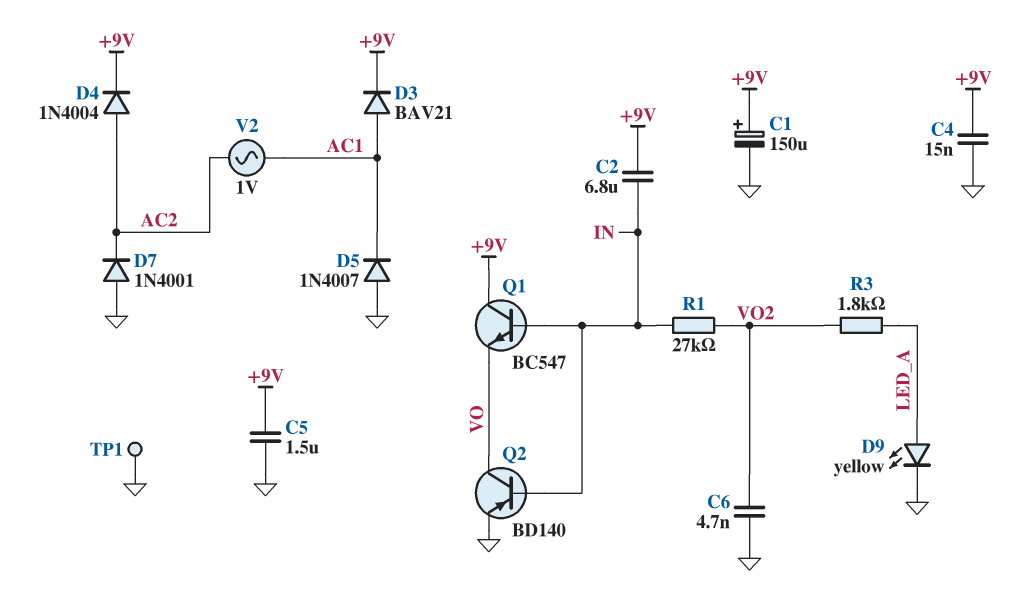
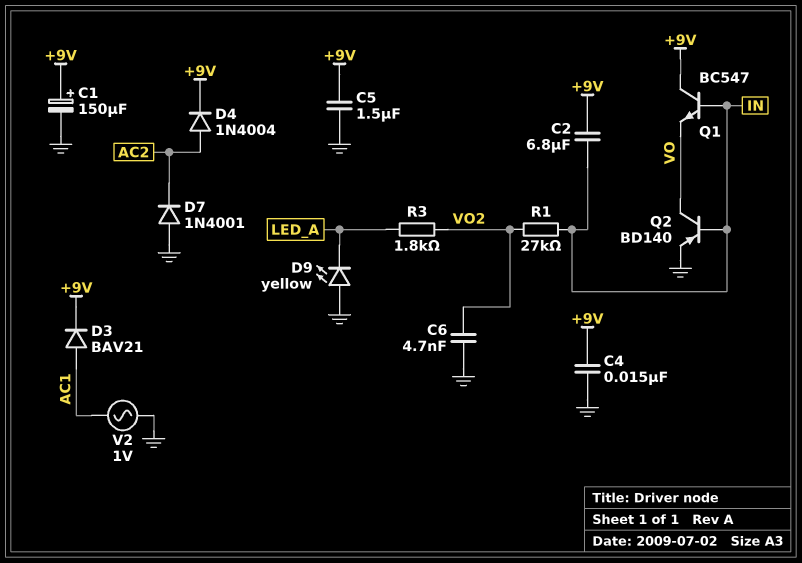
D5: diode 1N4007 (A GND, K AC1) -> none
D9: LED yellow (A LED_A, K GND) -> LED yellow (A GND, K LED_A)
TP1: test point (GND) -> none
V2: AC 1V (AC1, AC2) -> AC 1V (AC1, GND)

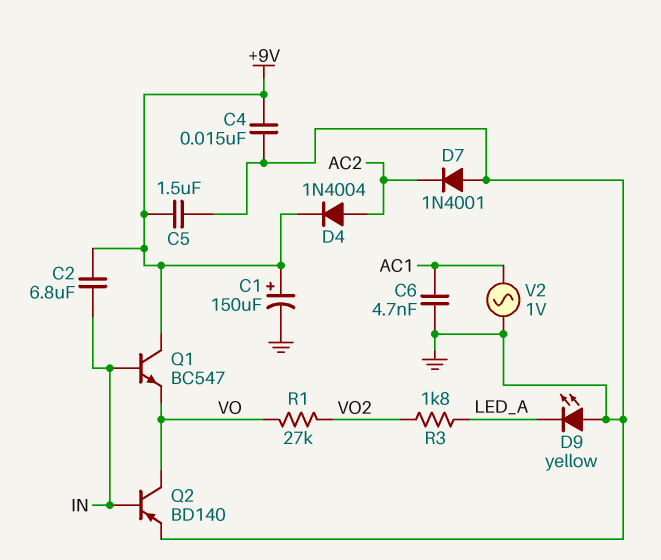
C6: 4.7nF (GND, VO2) -> 4.7nF (AC1, GND)
D3: diode BAV21 (A AC1, K +9V) -> none
R1: 27k (IN, VO2) -> 27k (VO, VO2)

